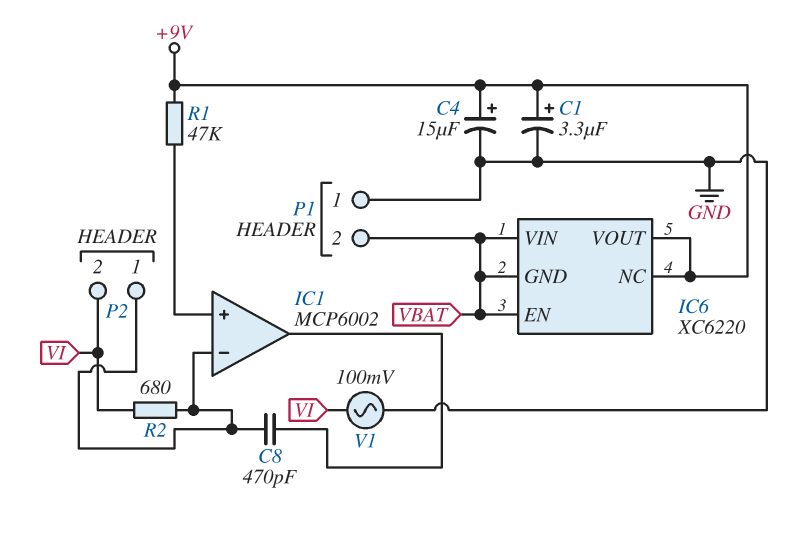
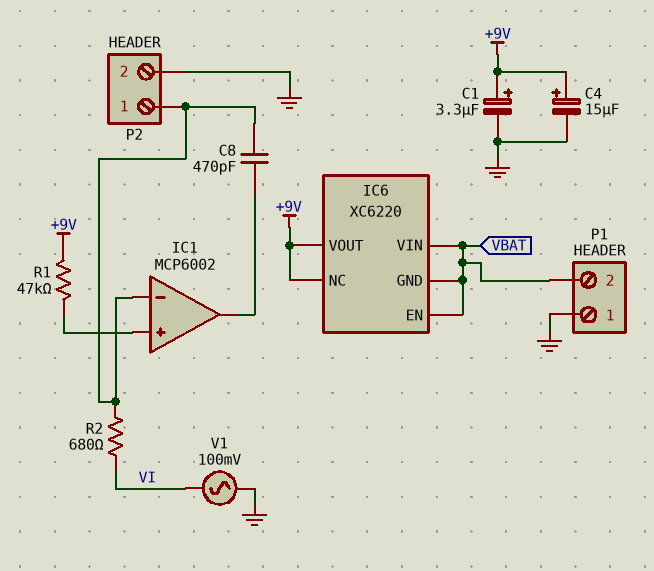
P2 pin 2: VI -> GND

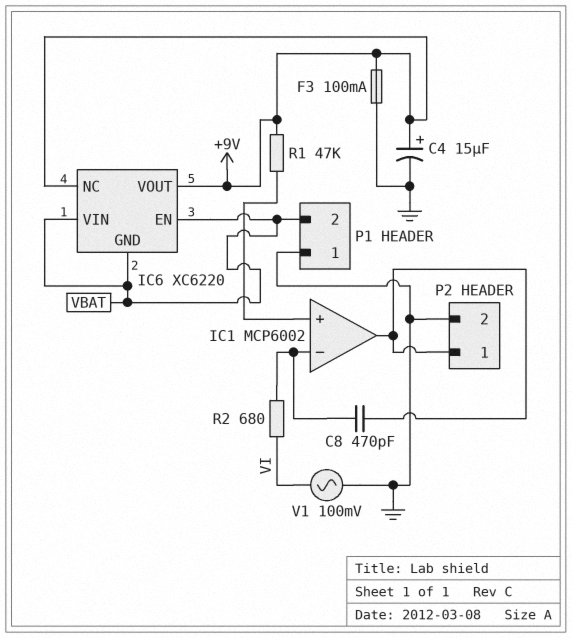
C1: 3.3uF (plus +9V, minus GND) -> none
F3: none -> 100mA (+9V, GND)
P2 pin 1: IC1/in- -> IC1/out

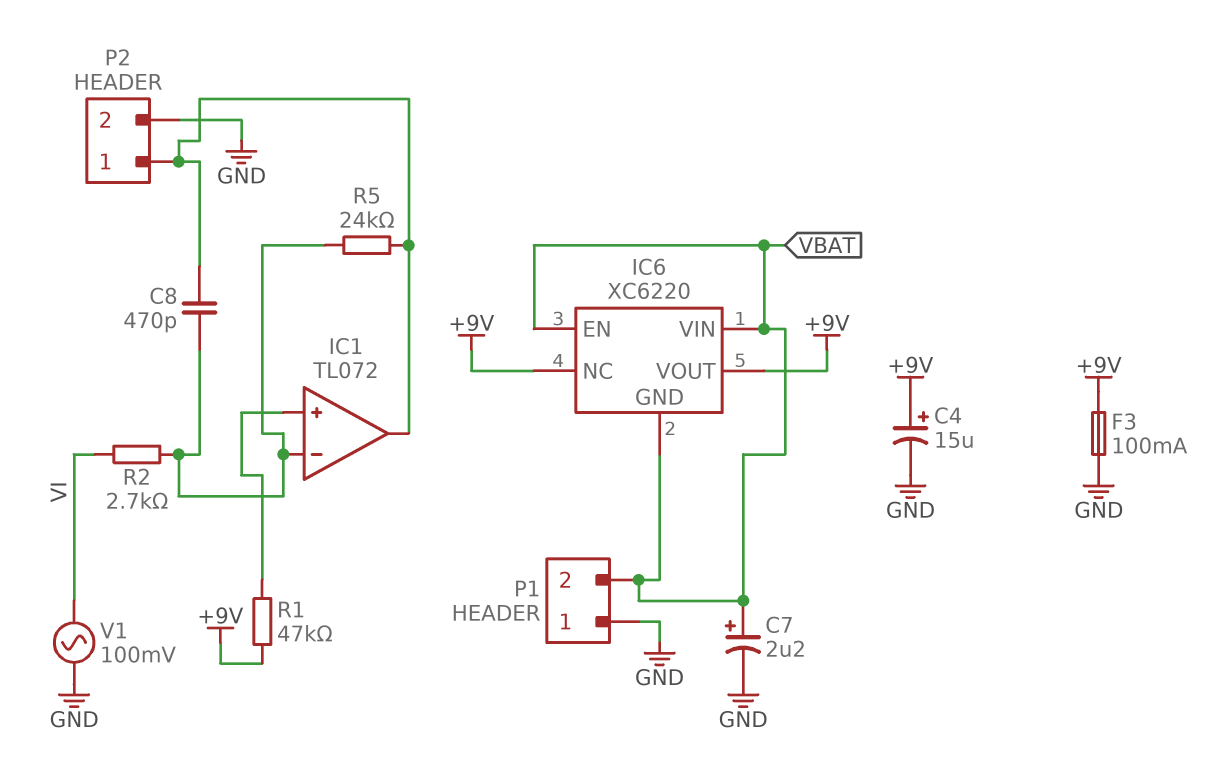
C7: none -> 2.2uF (plus VBAT, minus GND)
IC1: MCP6002 -> TL072
R2: 680 (IC1/in-, VI) -> 2.7k (IC1/in-, VI)
R5: none -> 24k (IC1/in-, IC1/out)

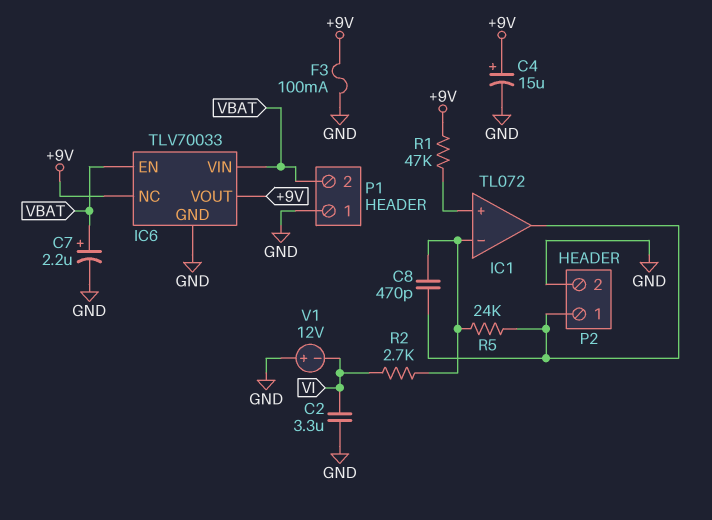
C2: none -> 3.3uF (GND, VI)
IC6: XC6220 -> TLV70033
IC6 pin GND: VBAT -> GND
V1: AC 100mV (GND, VI) -> 12V (plus GND, minus VI)

